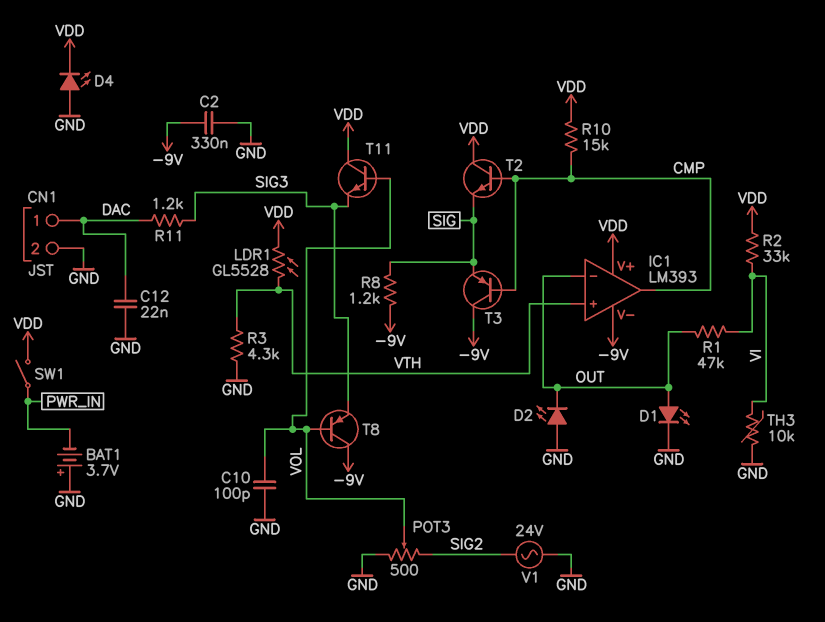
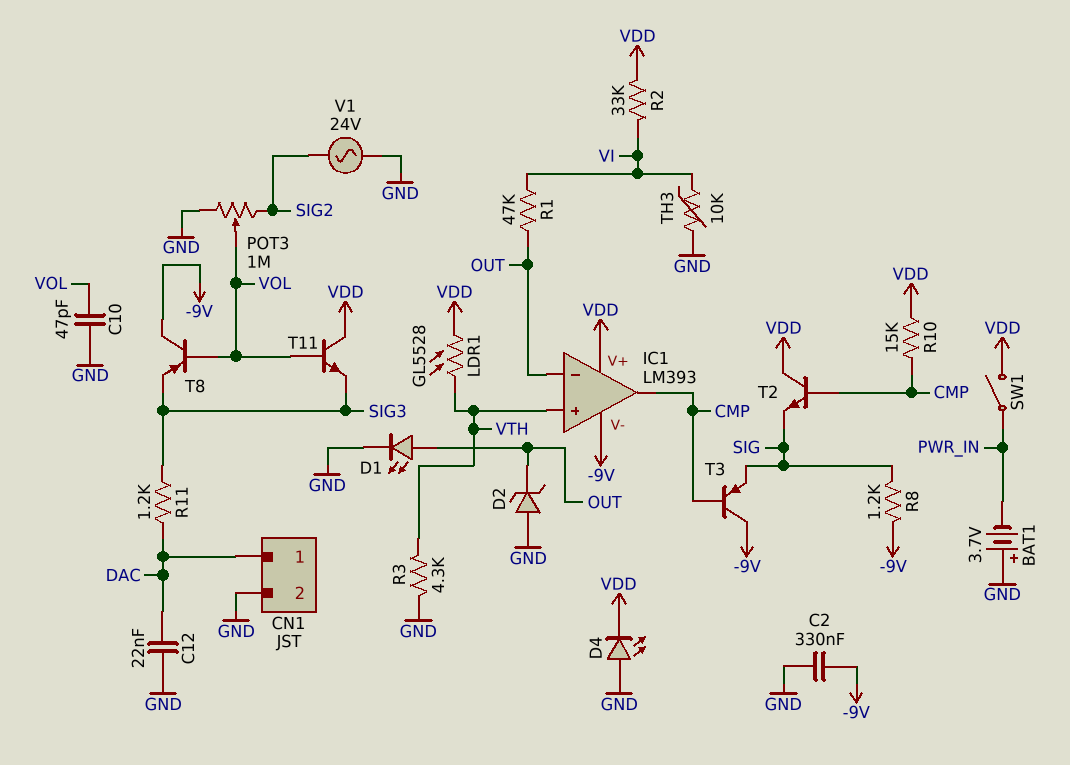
C10: 100pF (GND, VOL) -> 47pF (GND, VOL)
D2: LED (A GND, K OUT) -> zener (A GND, K OUT)
POT3: 500 (GND, SIG2, wiper VOL) -> 1M (GND, SIG2, wiper VOL)

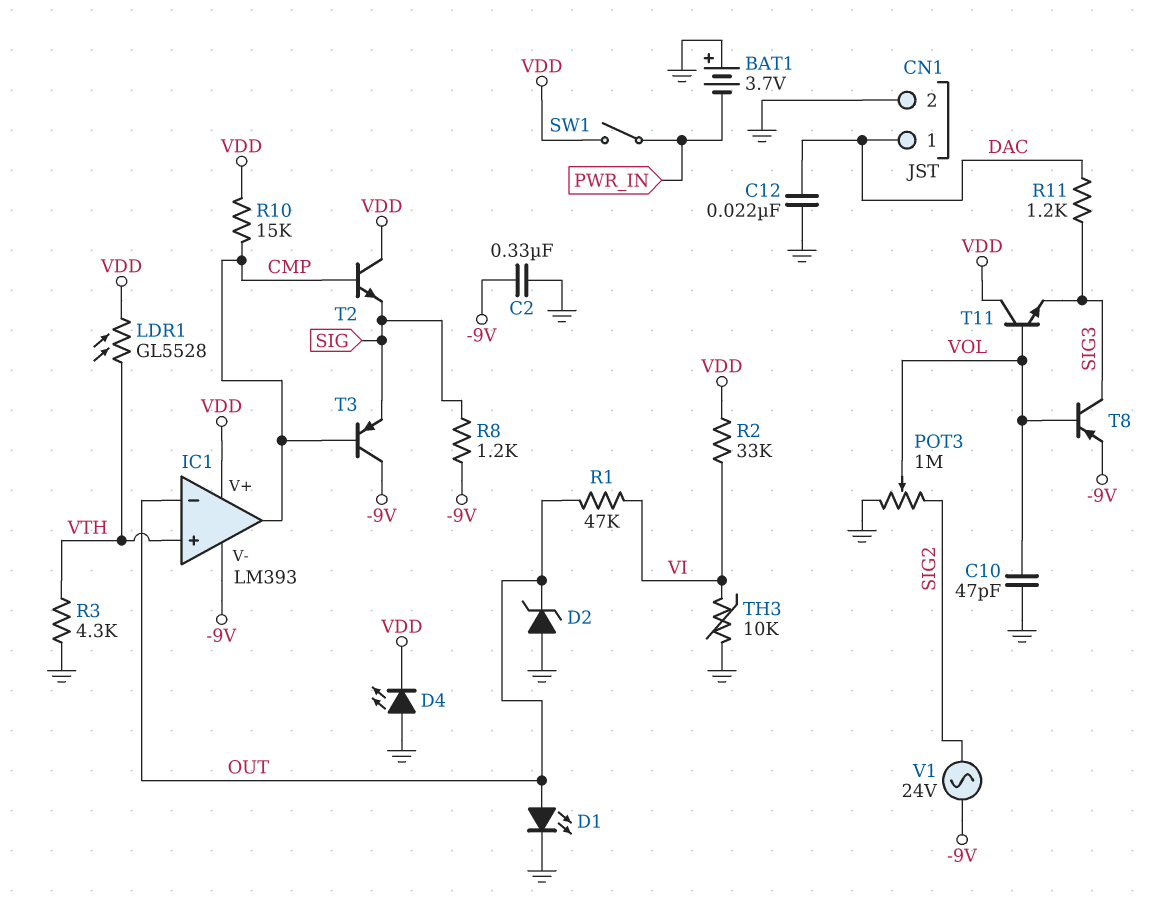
T8: PNP (B VOL, C -9V, E SIG3) -> PNP (B VOL, C SIG3, E -9V)
V1: AC 24V (GND, SIG2) -> AC 24V (-9V, SIG2)

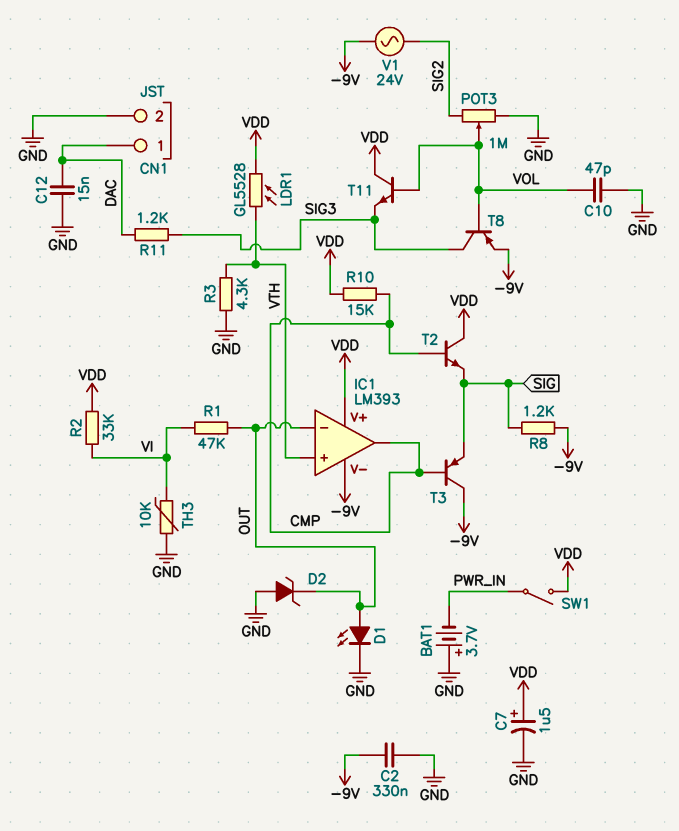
C7: none -> 1.5uF (plus VDD, minus GND)
C12: 22nF (DAC, GND) -> 15nF (DAC, GND)
D4: LED (A GND, K VDD) -> none

